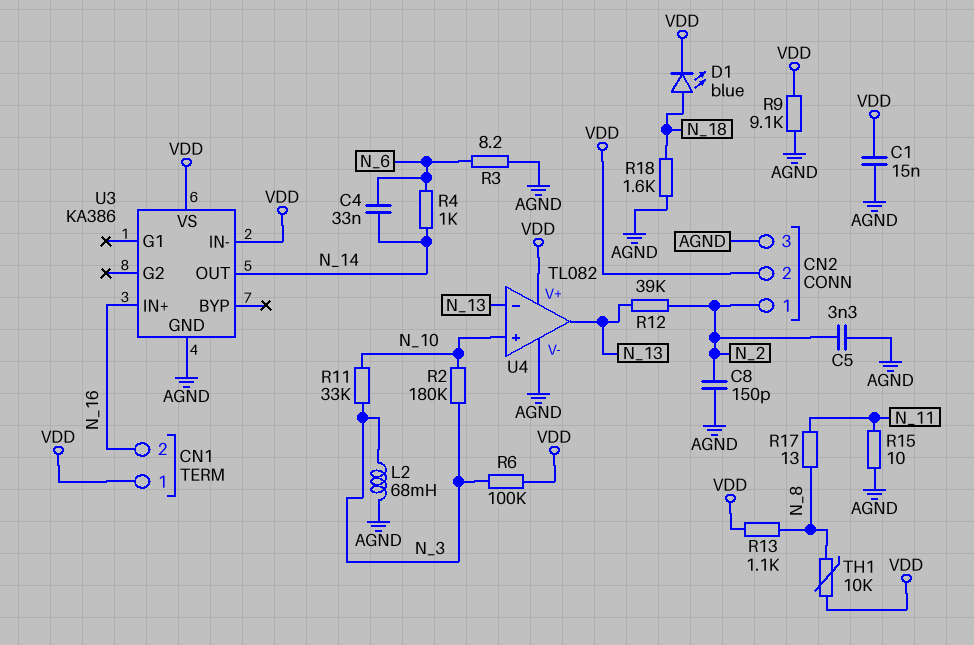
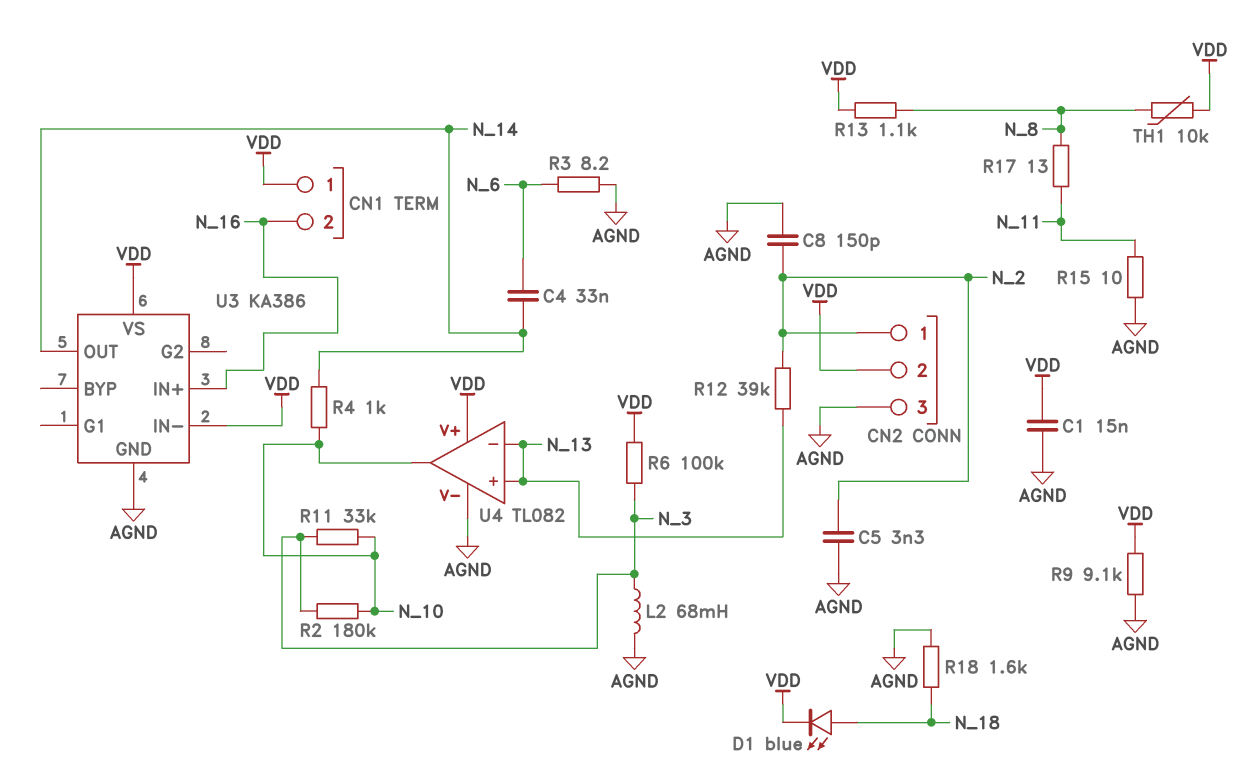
R4: 1k (N_6, N_14) -> 1k (N_10, N_14)
U4 pin in+: N_10 -> N_13
U4 pin out: N_13 -> N_10

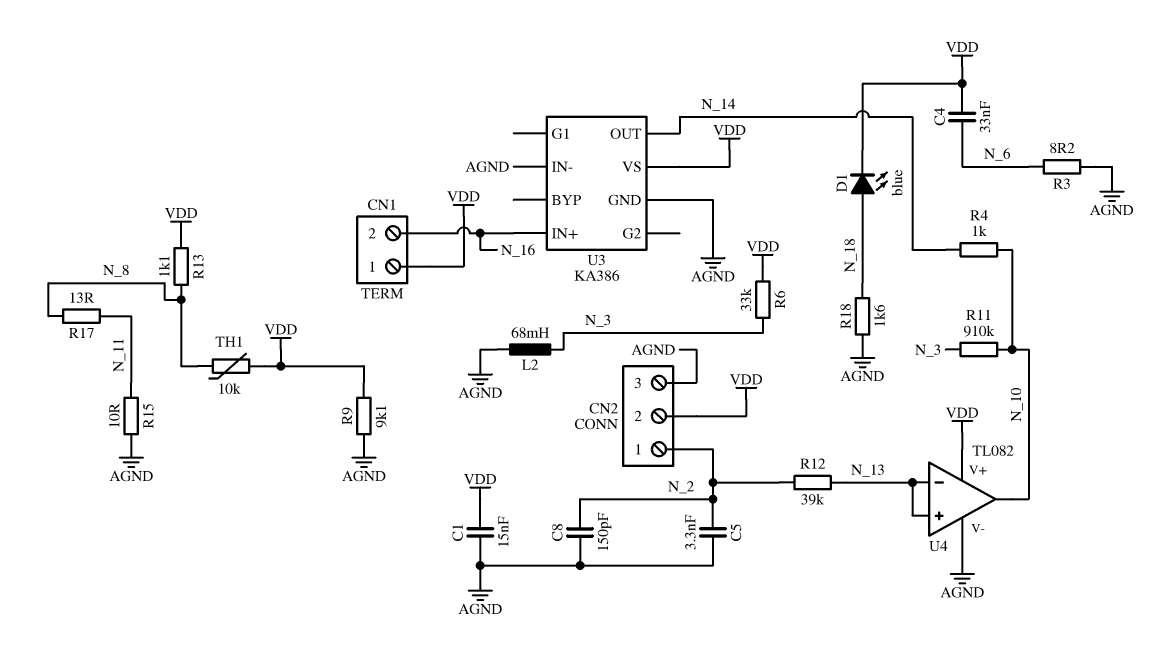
C4: 33nF (N_6, N_14) -> 33nF (N_6, VDD)
R2: 180k (N_3, N_10) -> none
R6: 100k (N_3, VDD) -> 33k (N_3, VDD)
R11: 33k (N_3, N_10) -> 910k (N_3, N_10)
U3 pin IN-: VDD -> AGND

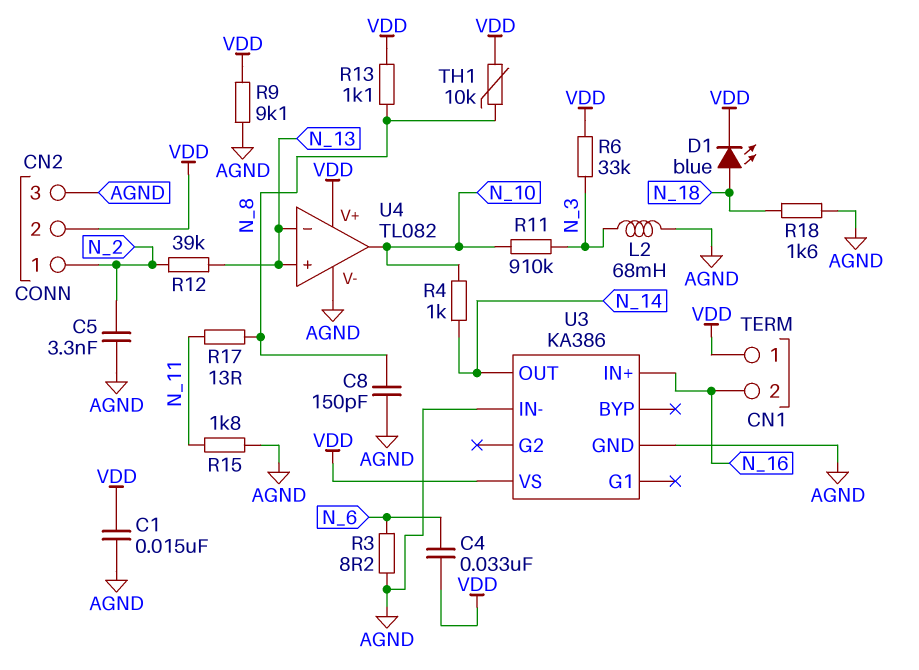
C8: 150pF (AGND, N_2) -> 150pF (AGND, N_8)
R15: 10 (AGND, N_11) -> 1.8k (AGND, N_11)

